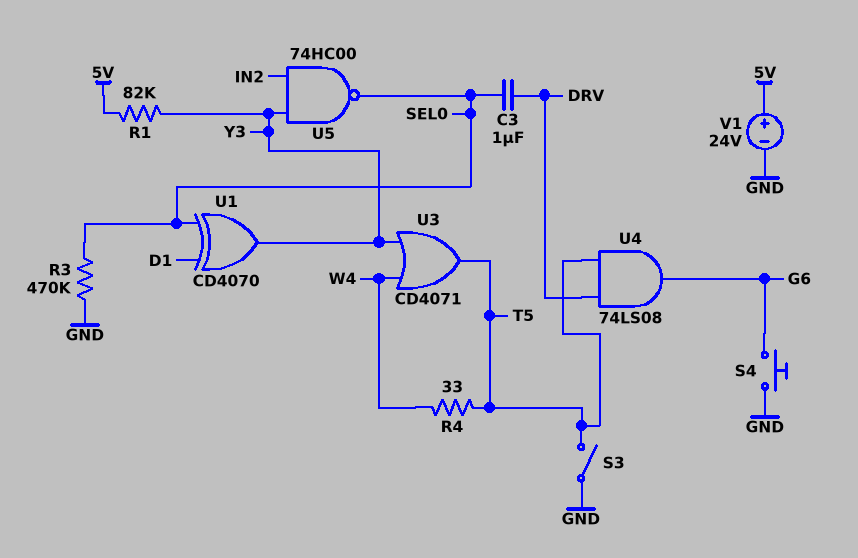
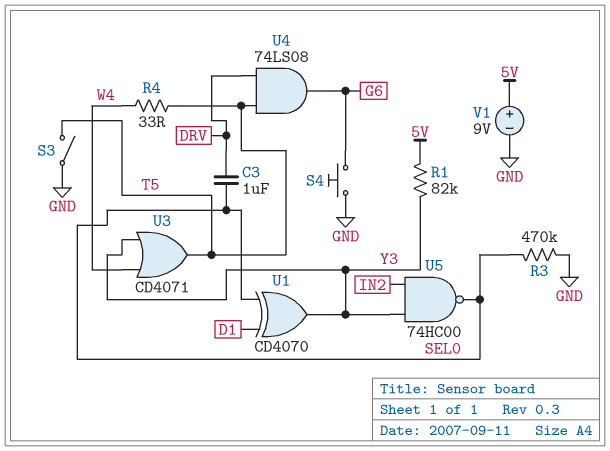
V1: 24V (plus 5V, minus GND) -> 9V (plus 5V, minus GND)

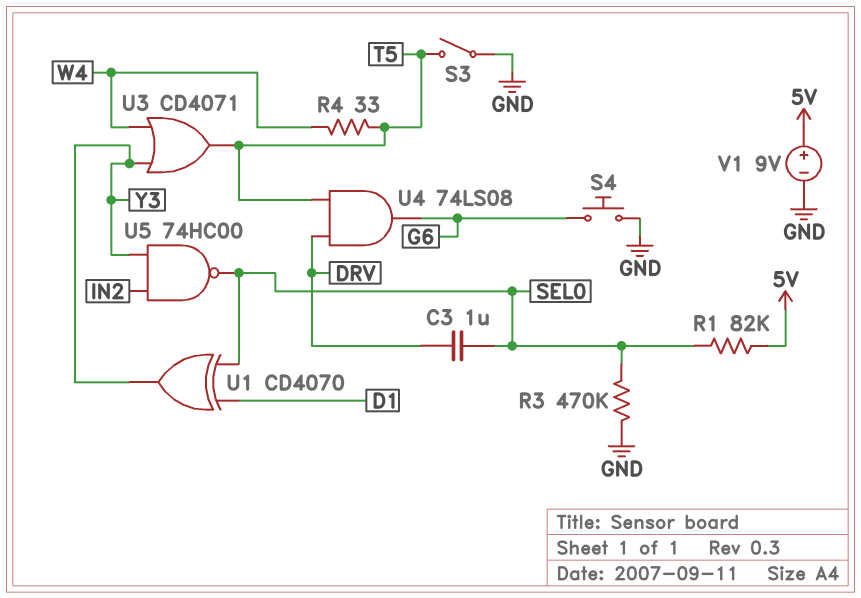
R1: 82k (5V, Y3) -> 82k (5V, SEL0)

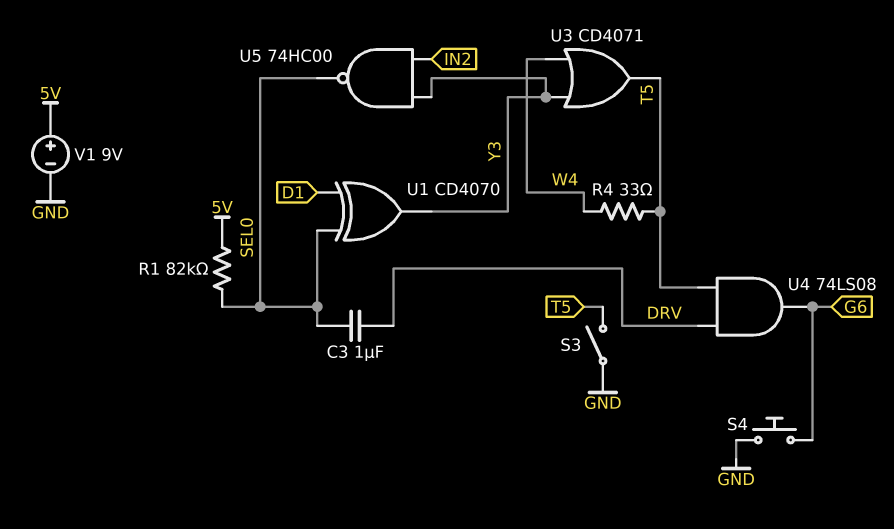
R3: 470k (GND, SEL0) -> none

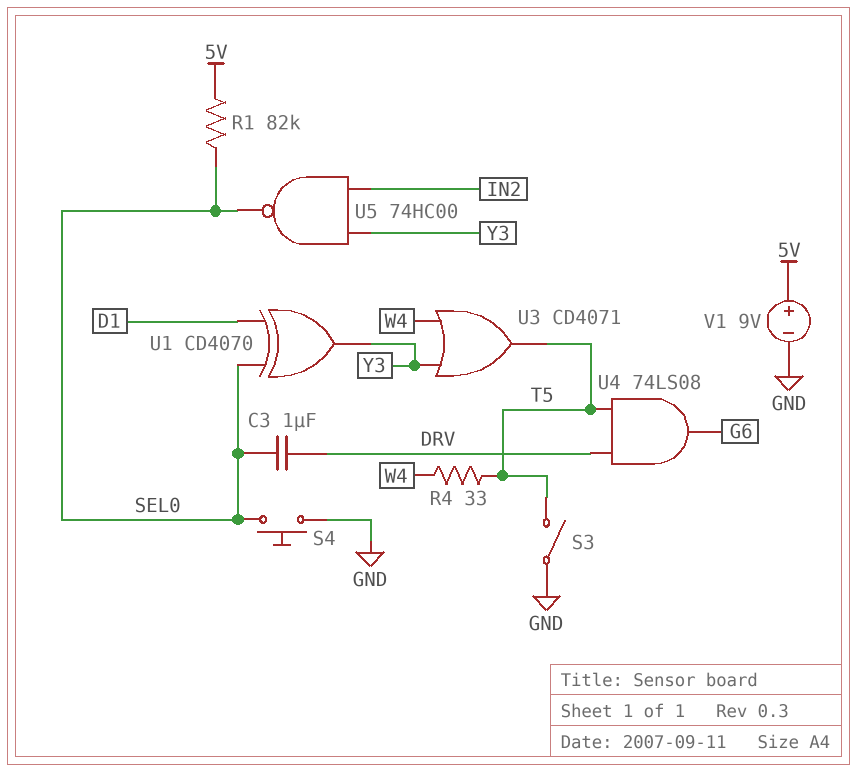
S4: button (G6, GND) -> button (GND, SEL0)

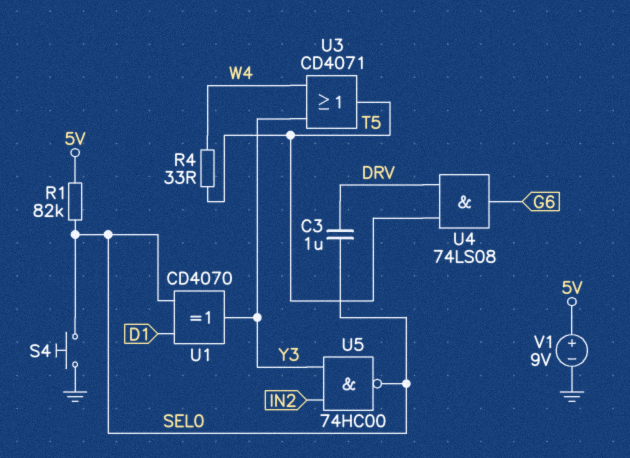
S3: switch (GND, T5) -> none

